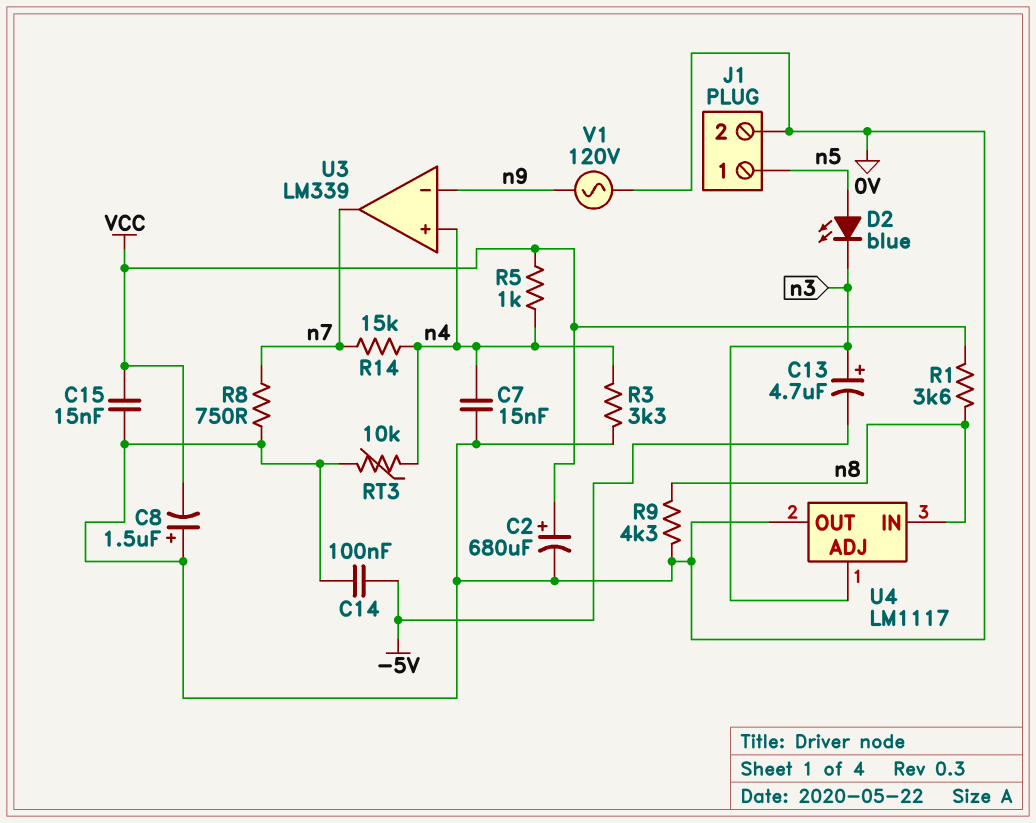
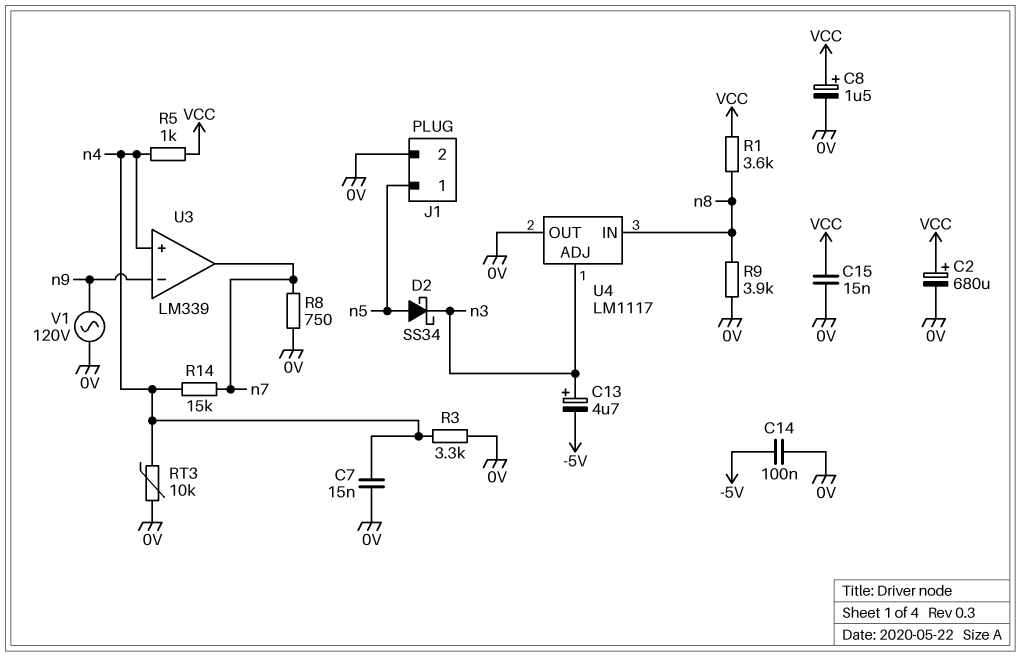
C8: 1.5uF (plus 0V, minus VCC) -> 1.5uF (plus VCC, minus 0V)
D2: LED blue (A n5, K n3) -> schottky SS34 (A n5, K n3)
R9: 4.3k (0V, n8) -> 3.9k (0V, n8)

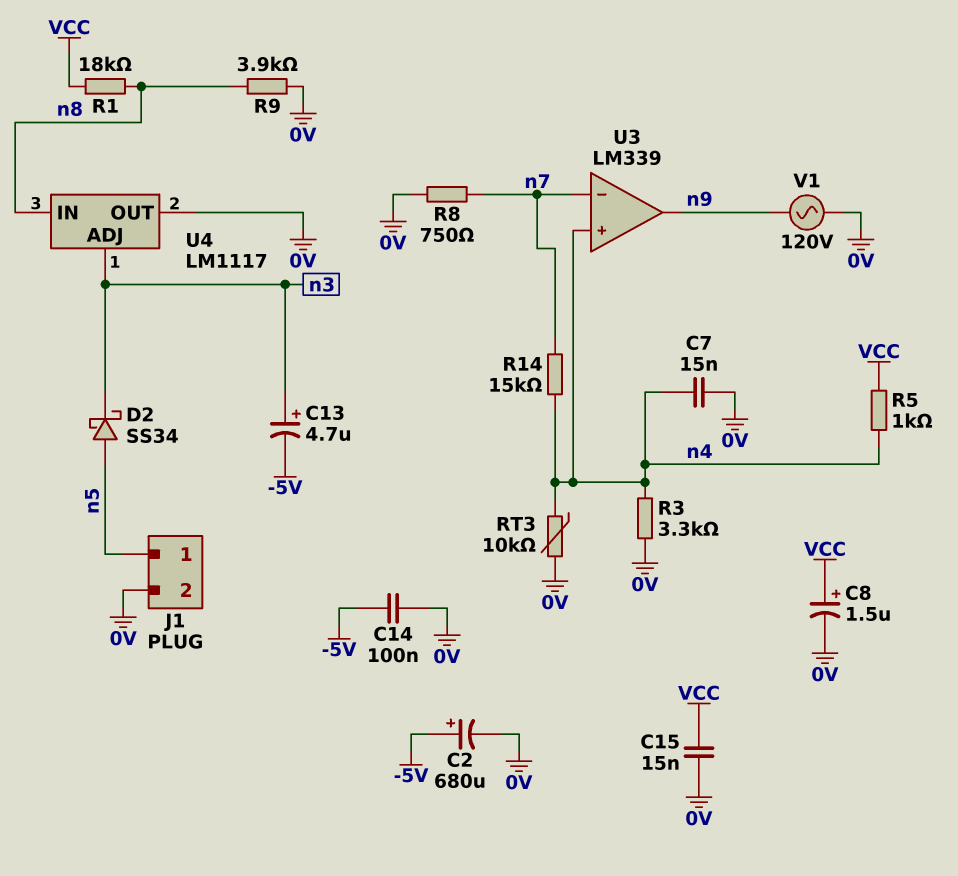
C2: 680uF (plus VCC, minus 0V) -> 680uF (plus -5V, minus 0V)
R1: 3.6k (VCC, n8) -> 18k (VCC, n8)
U3 pin in-: n9 -> n7
U3 pin out: n7 -> n9

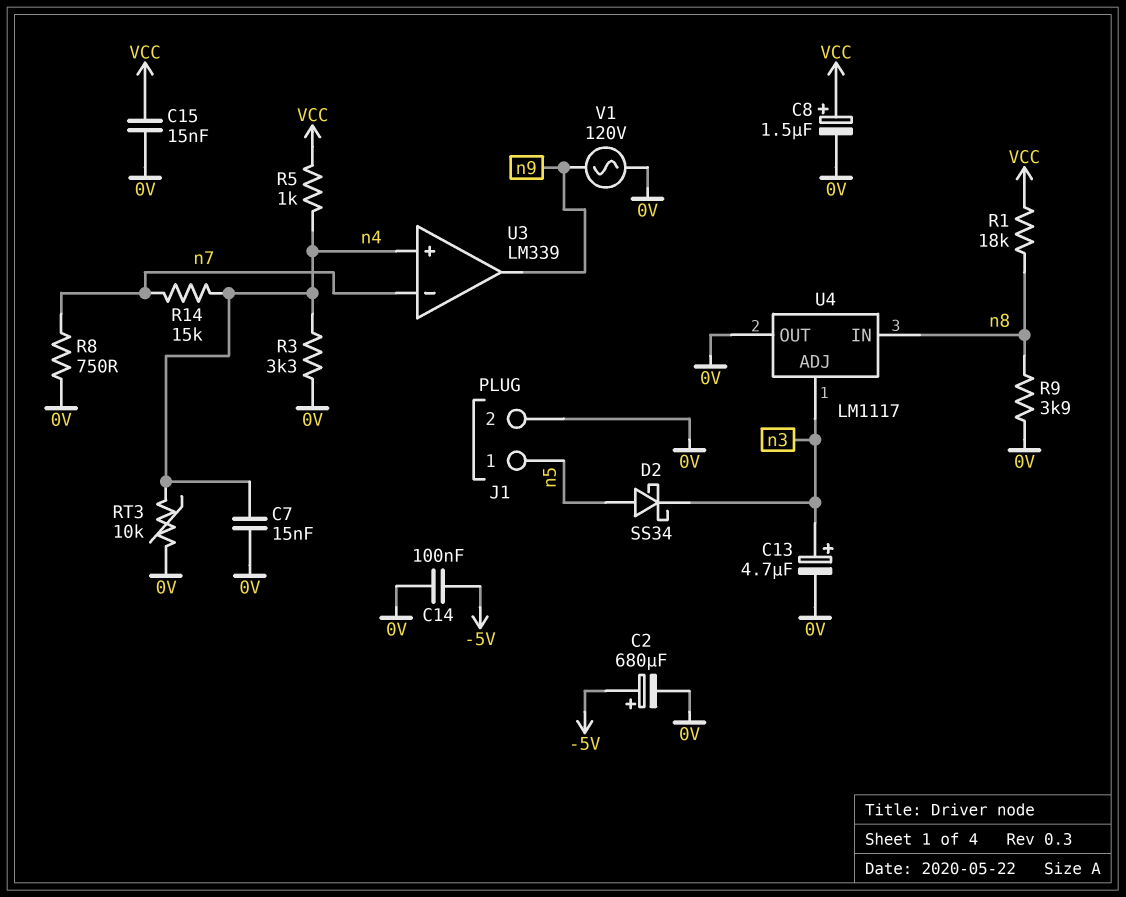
C13: 4.7uF (plus n3, minus -5V) -> 4.7uF (plus n3, minus 0V)

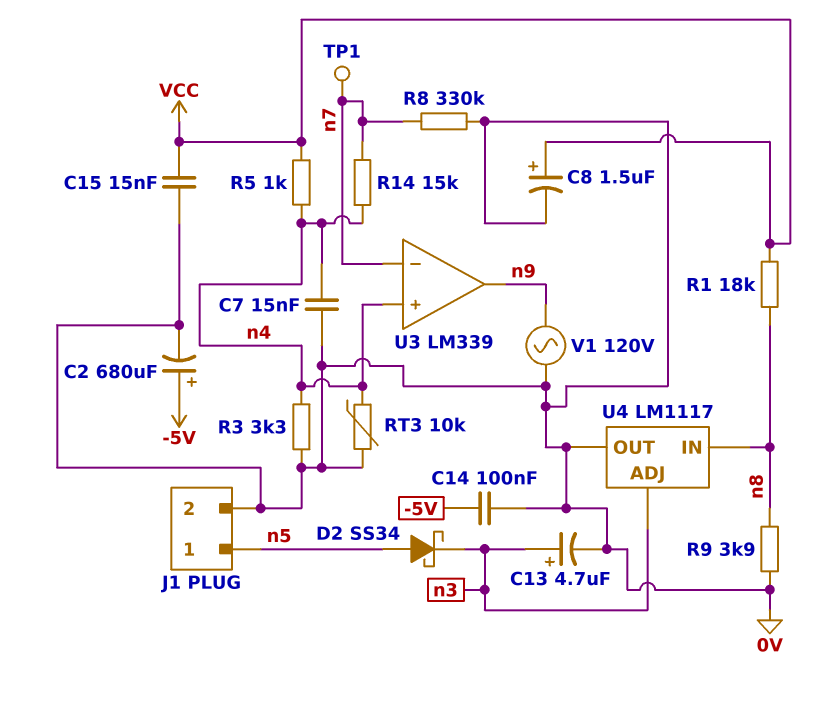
R8: 750 (0V, n7) -> 330k (0V, n7)
TP1: none -> test point (n7)

